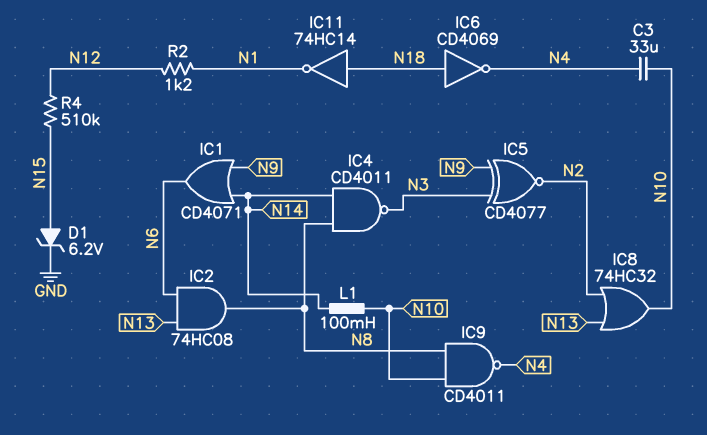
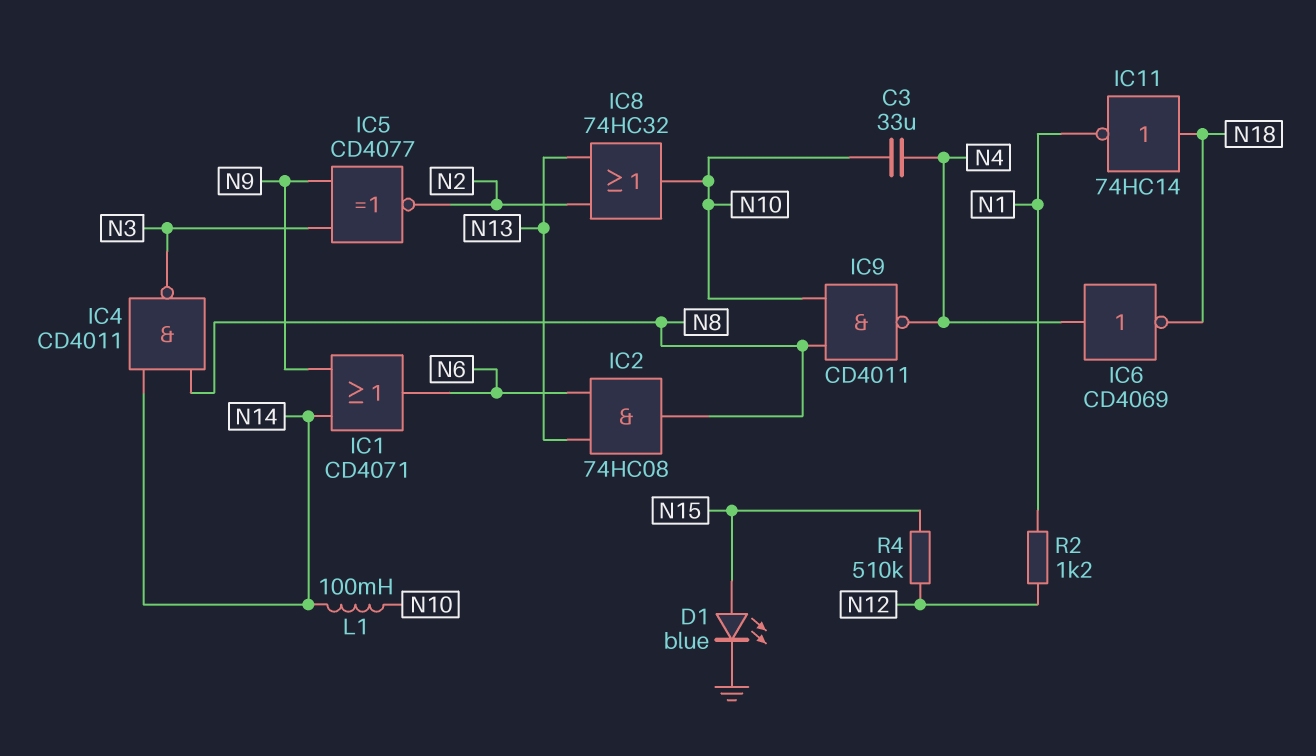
D1: zener 6.2V (A N15, K GND) -> LED blue (A N15, K GND)
IC6: NOT CD4069 (in N18, out N4) -> NOT CD4069 (in N4, out N18)

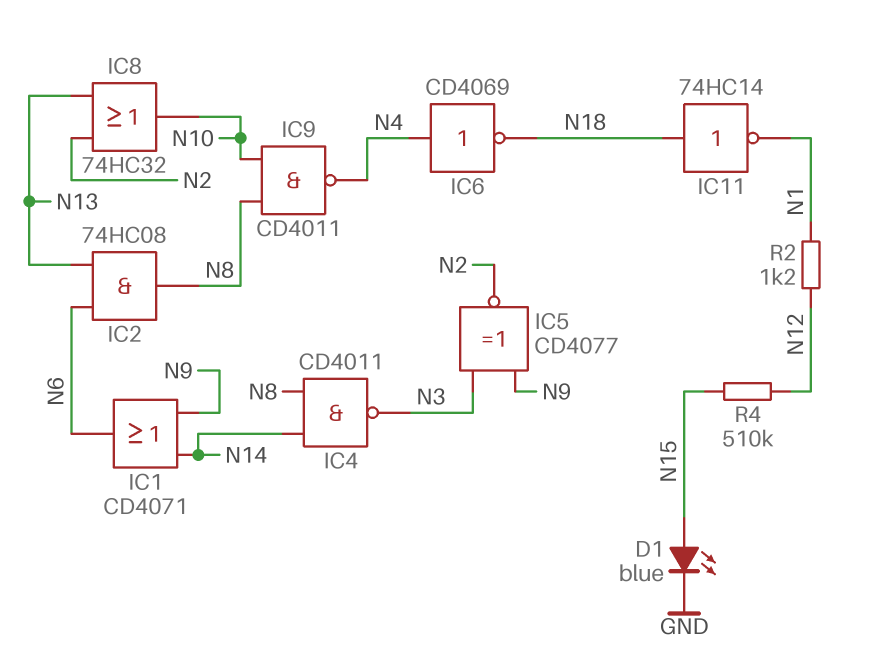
C3: 33uF (N4, N10) -> none
L1: 100mH (N10, N14) -> none

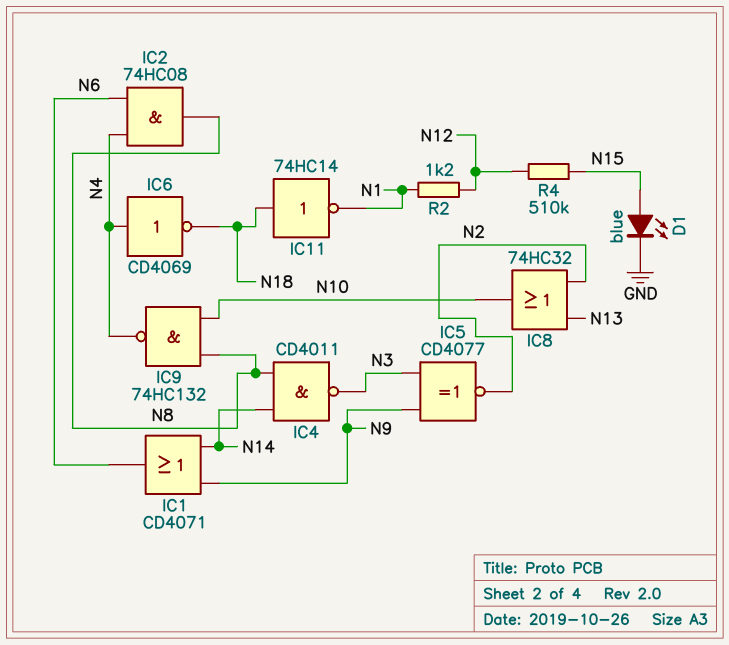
IC2: AND 74HC08 (in N6, in N13, out N8) -> AND 74HC08 (in N4, in N6, out N8)
IC9: NAND CD4011 (in N8, in N10, out N4) -> NAND 74HC132 (in N8, in N10, out N4)

